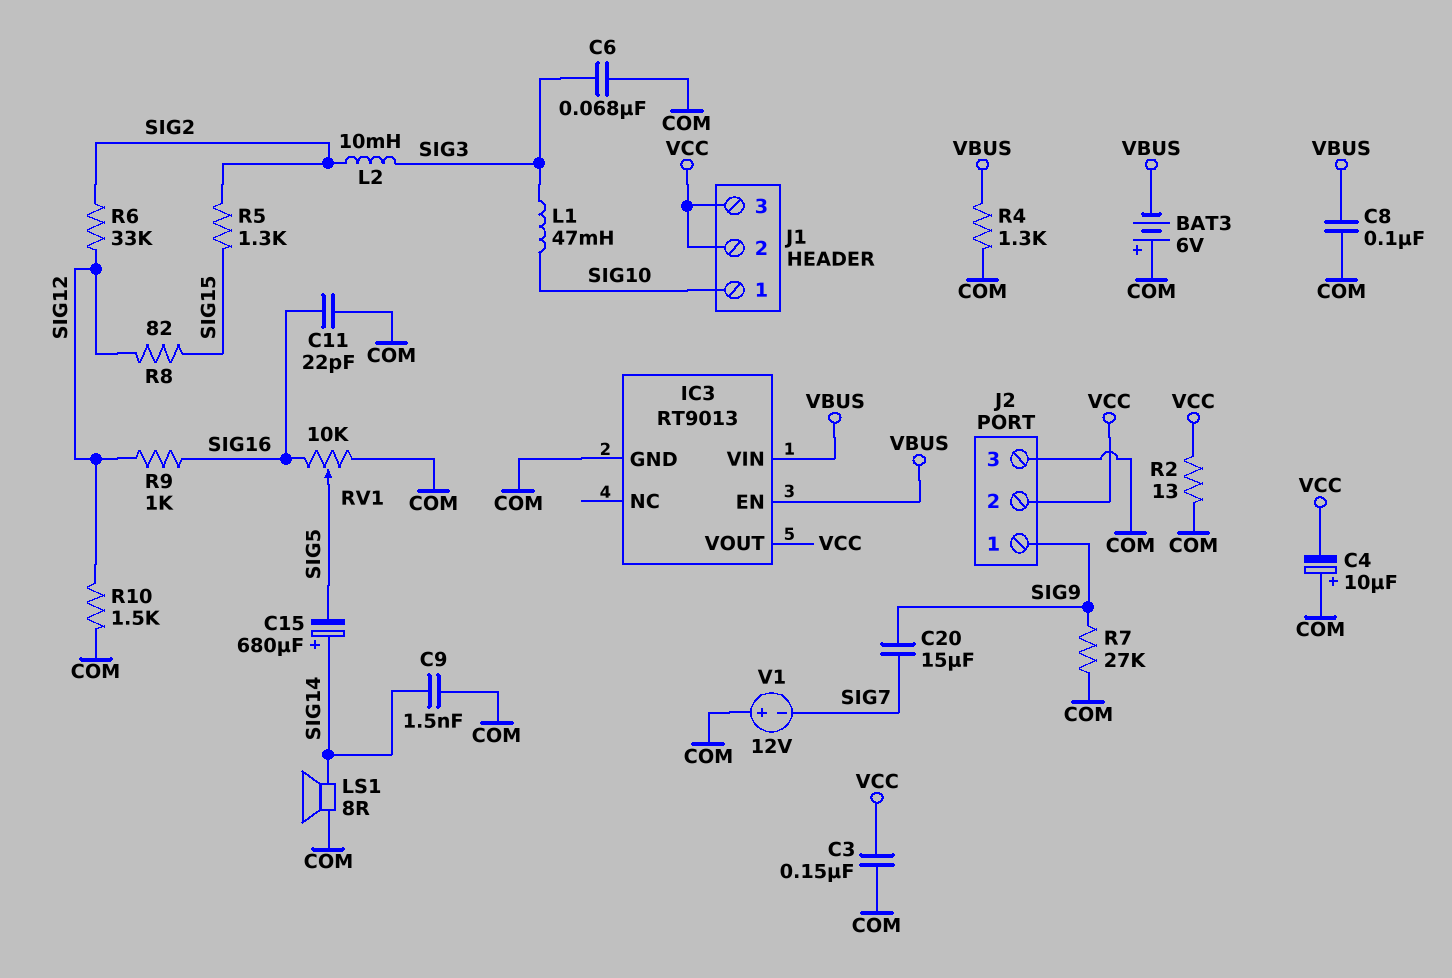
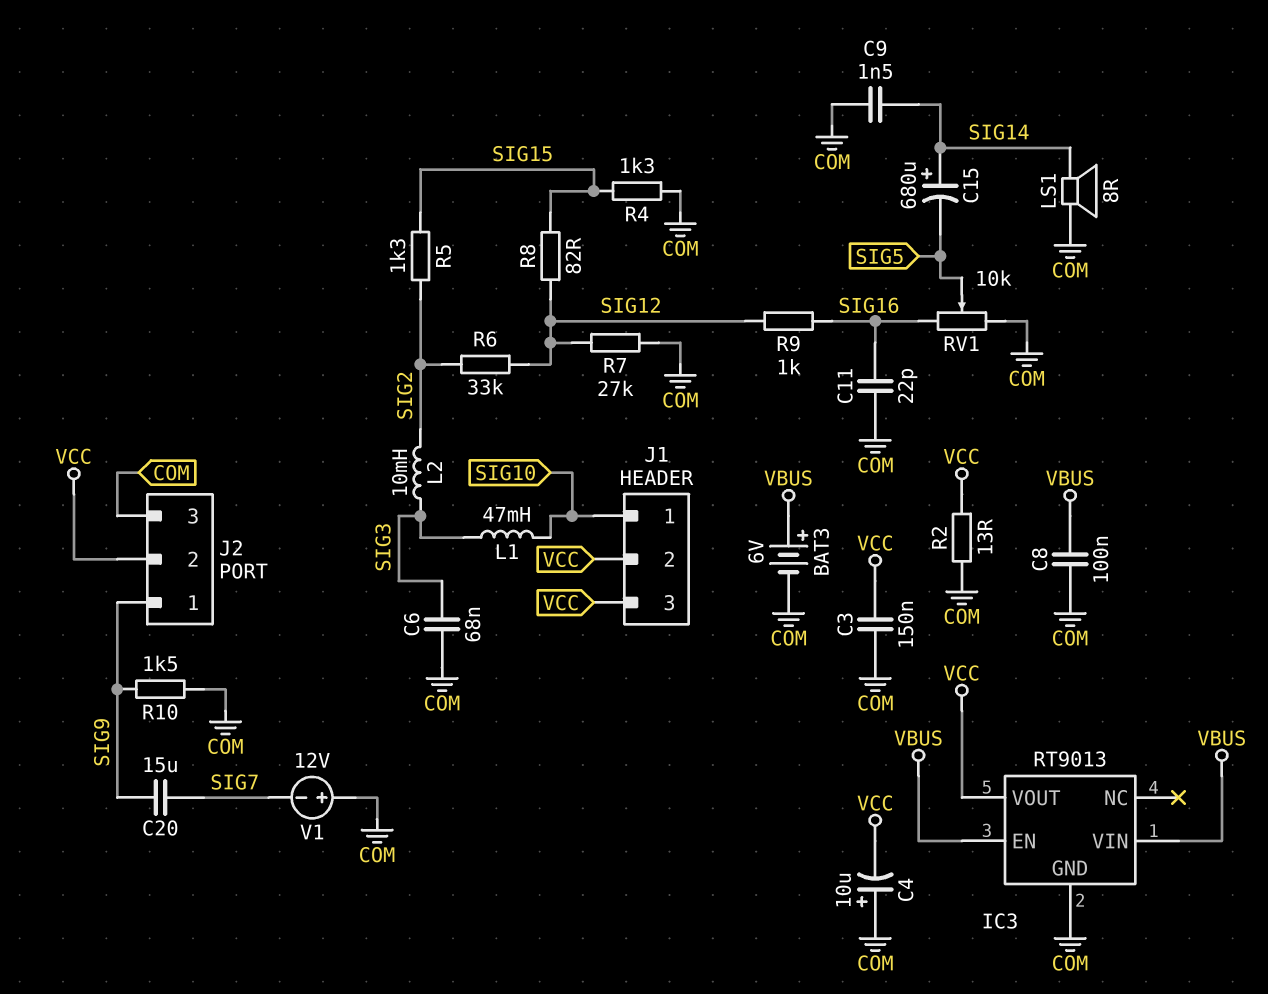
BAT3: 6V (plus COM, minus VBUS) -> 6V (plus VBUS, minus COM)
R4: 1.3k (COM, VBUS) -> 1.3k (COM, SIG15)
R7: 27k (COM, SIG9) -> 27k (COM, SIG12)
R10: 1.5k (COM, SIG12) -> 1.5k (COM, SIG9)

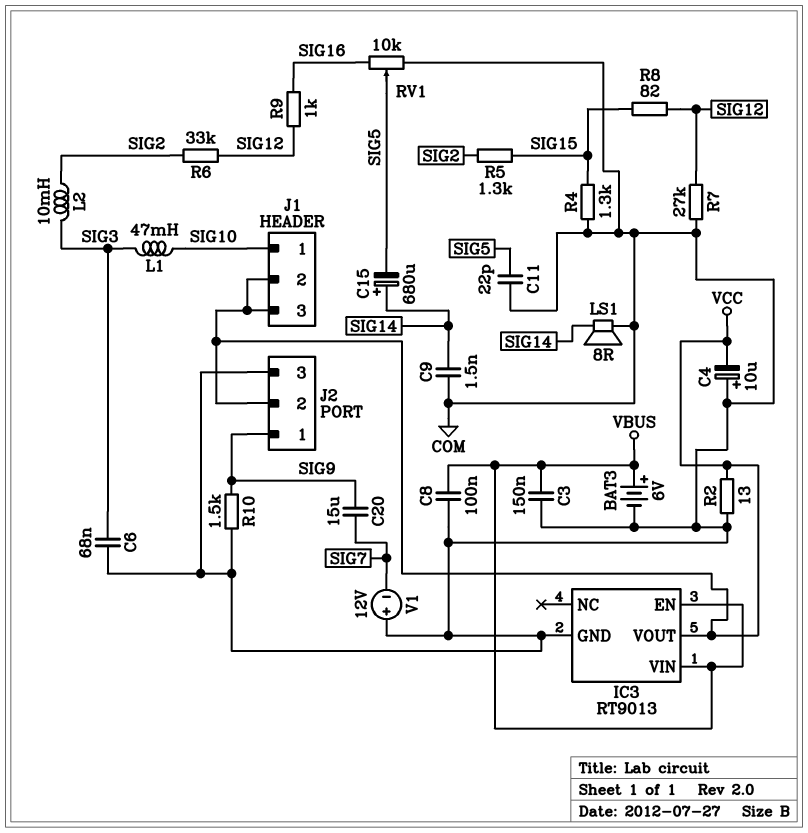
C3: 150nF (COM, VCC) -> 150nF (COM, VBUS)
C11: 22pF (COM, SIG16) -> 22pF (COM, SIG5)

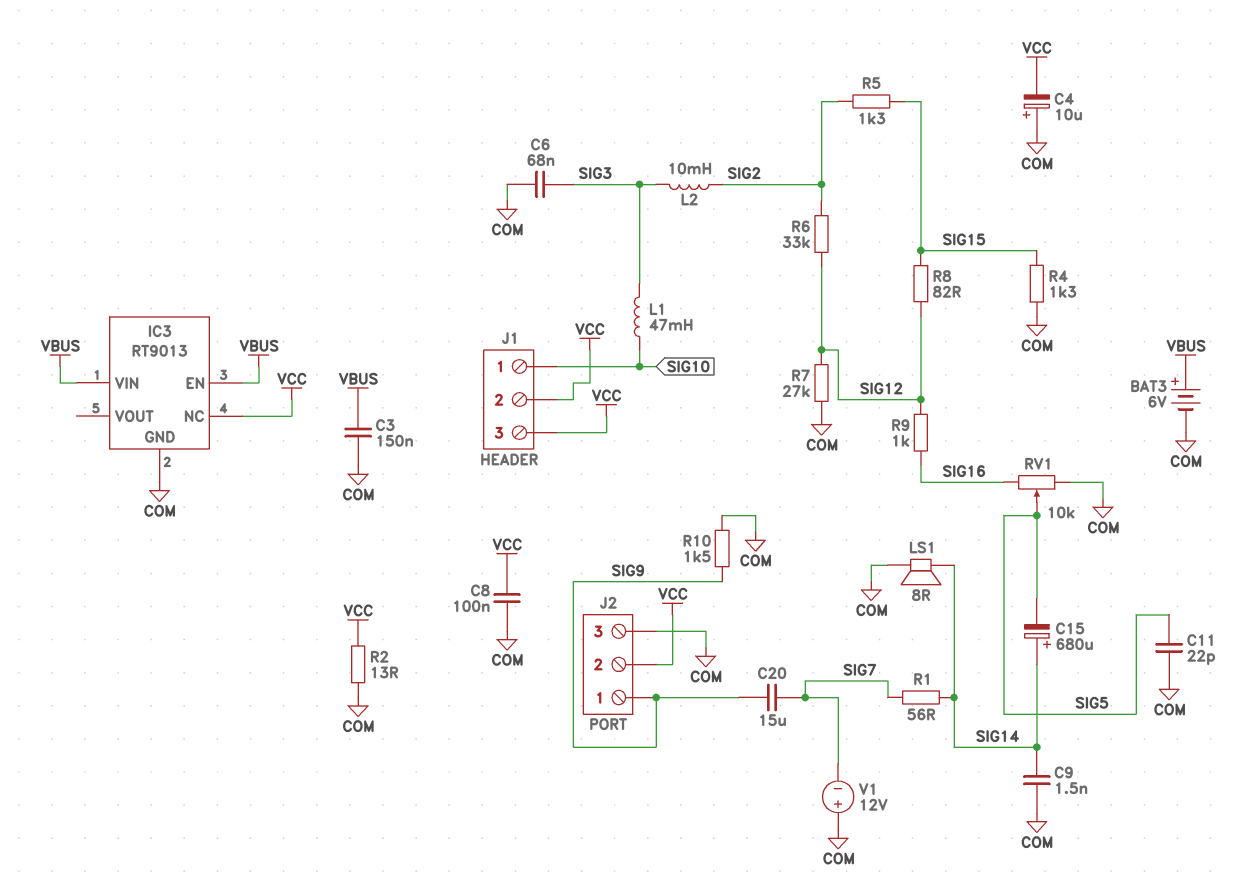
C8: 100nF (COM, VBUS) -> 100nF (COM, VCC)
IC3 pin NC: none -> VCC
IC3 pin VOUT: VCC -> none
R1: none -> 56 (SIG7, SIG14)

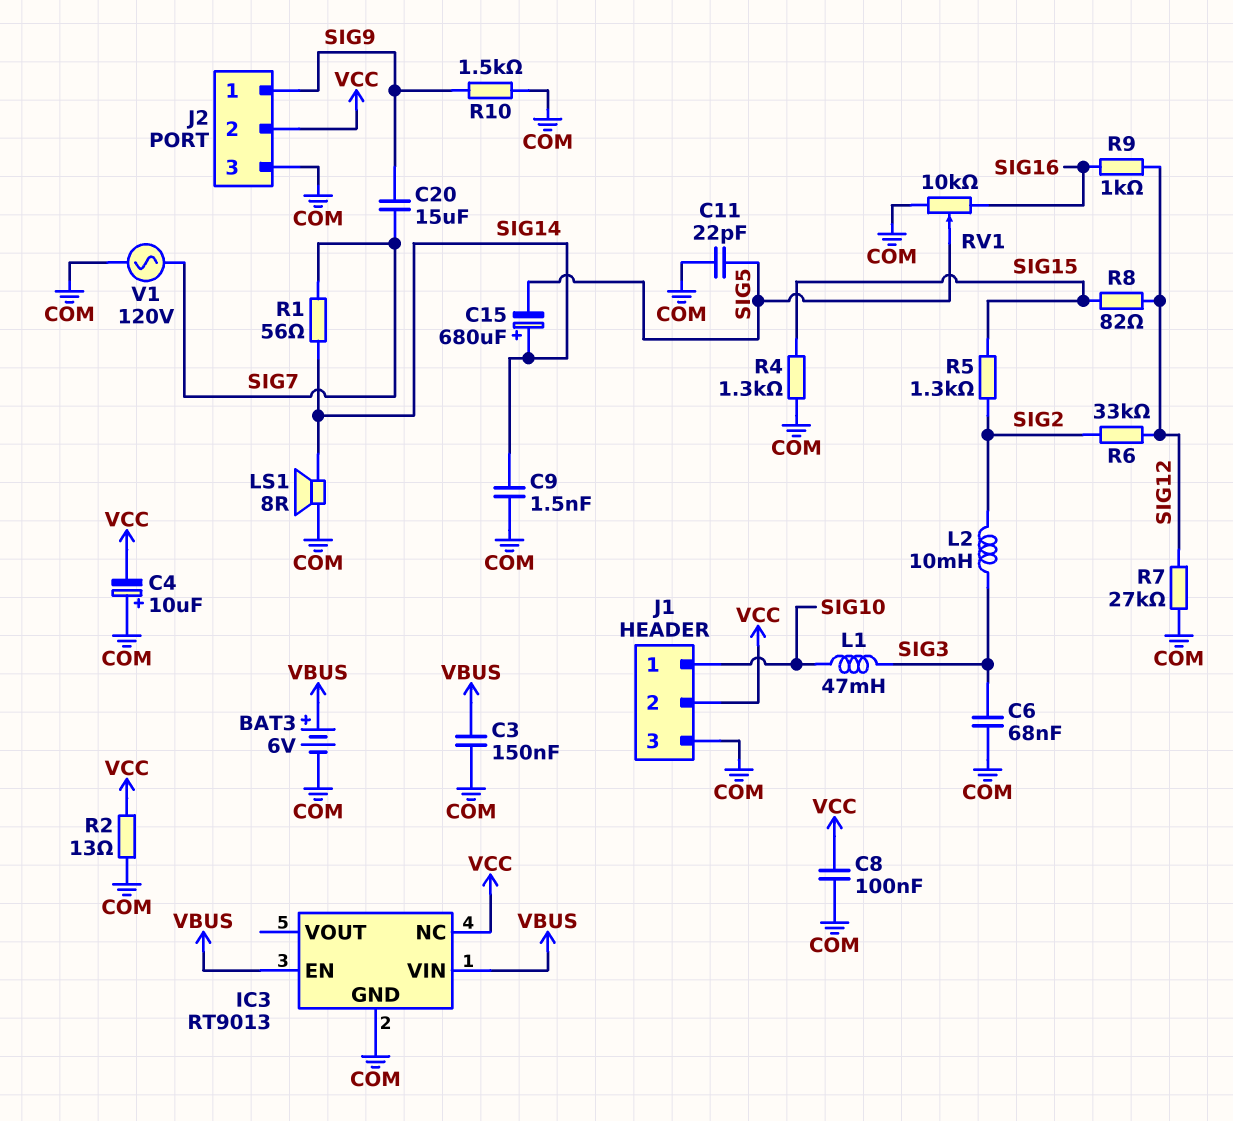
J1 pin 3: VCC -> COM
V1: 12V (plus COM, minus SIG7) -> AC 120V (COM, SIG7)

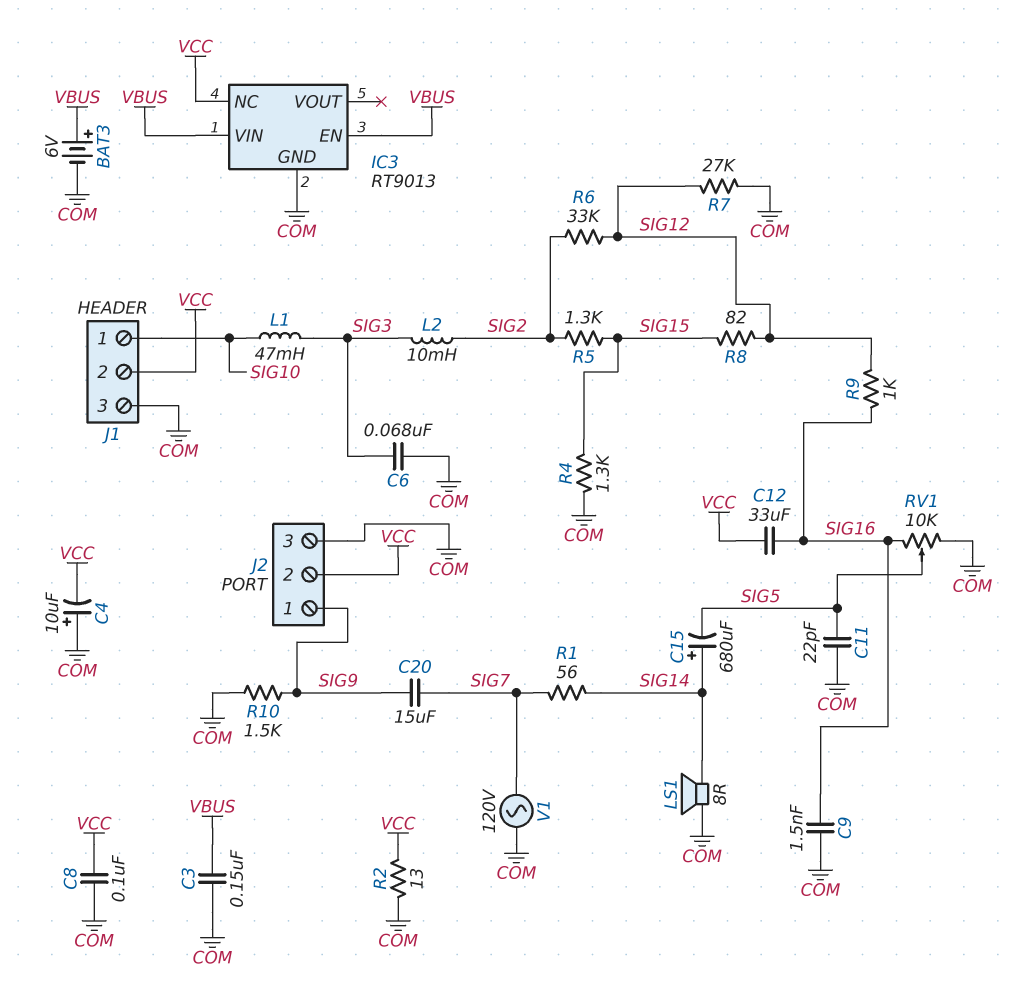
C9: 1.5nF (COM, SIG14) -> 1.5nF (COM, SIG16)
C12: none -> 33uF (SIG16, VCC)

